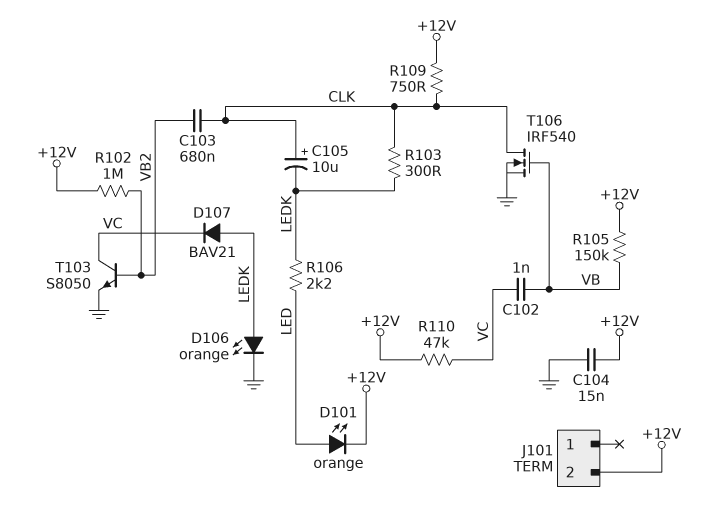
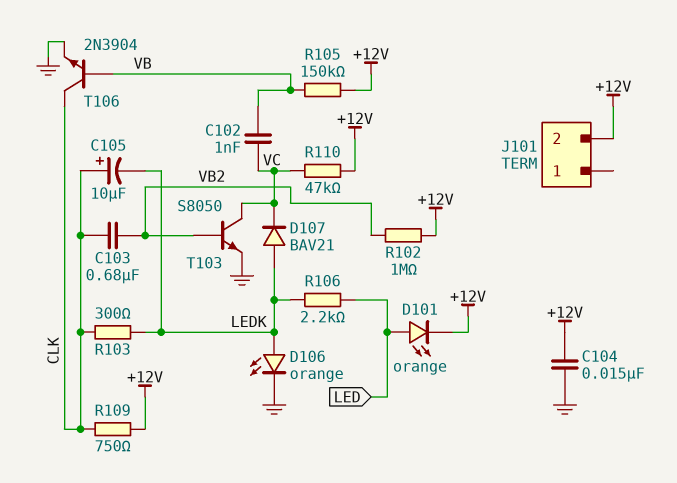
T106: NMOS IRF540 (G VB, D CLK, S GND) -> NPN 2N3904 (B VB, C CLK, E GND)

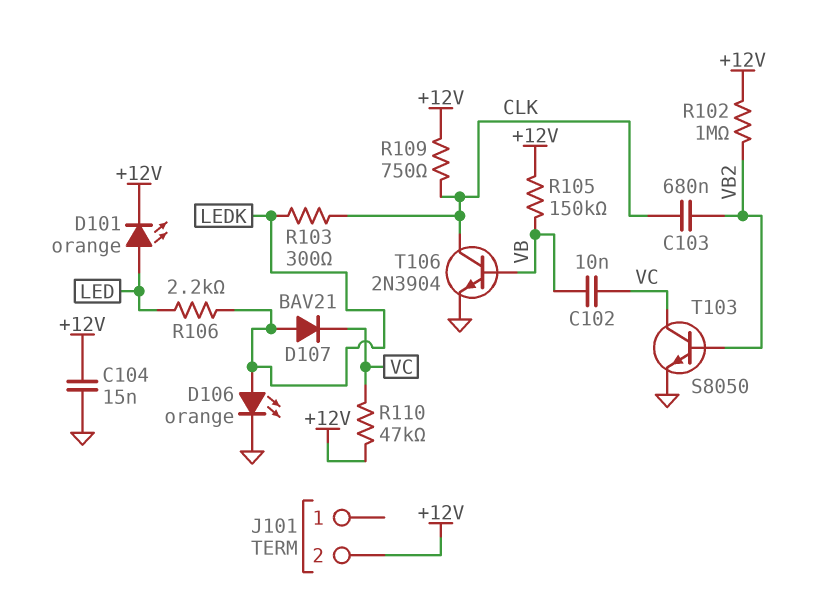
C102: 1nF (VB, VC) -> 10nF (VB, VC)
C105: 10uF (plus CLK, minus LEDK) -> none

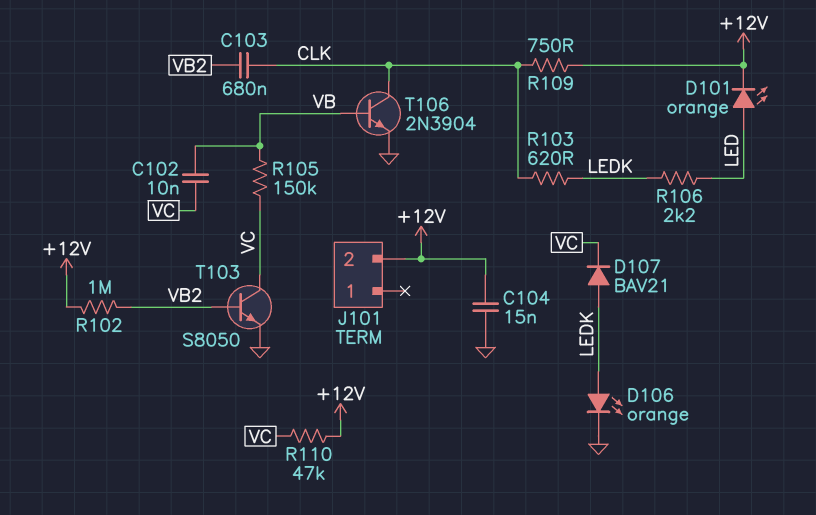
R103: 300 (CLK, LEDK) -> 620 (CLK, LEDK)
R105: 150k (+12V, VB) -> 150k (VB, VC)

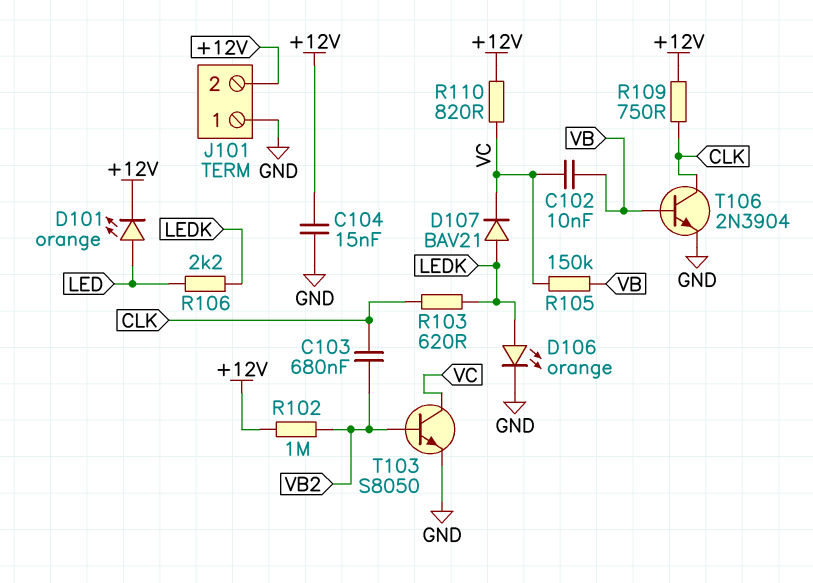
J101 pin 1: none -> GND
R110: 47k (+12V, VC) -> 820 (+12V, VC)

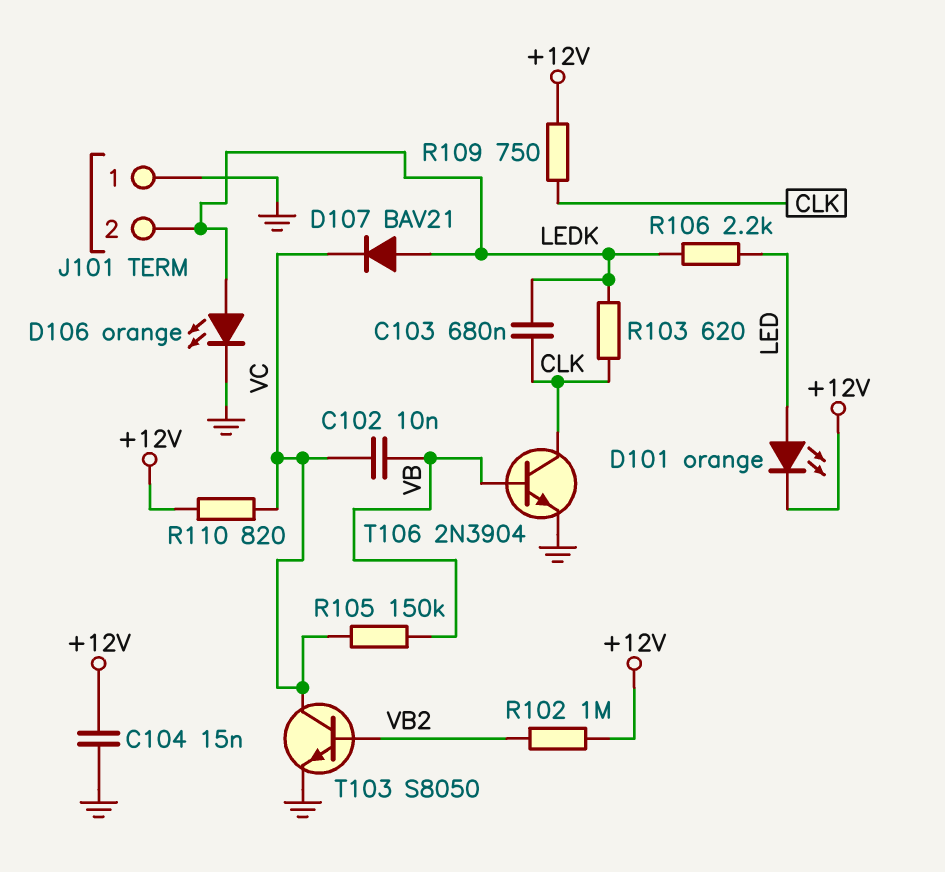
C103: 680nF (CLK, VB2) -> 680nF (CLK, LEDK)
J101 pin 2: +12V -> LEDK

